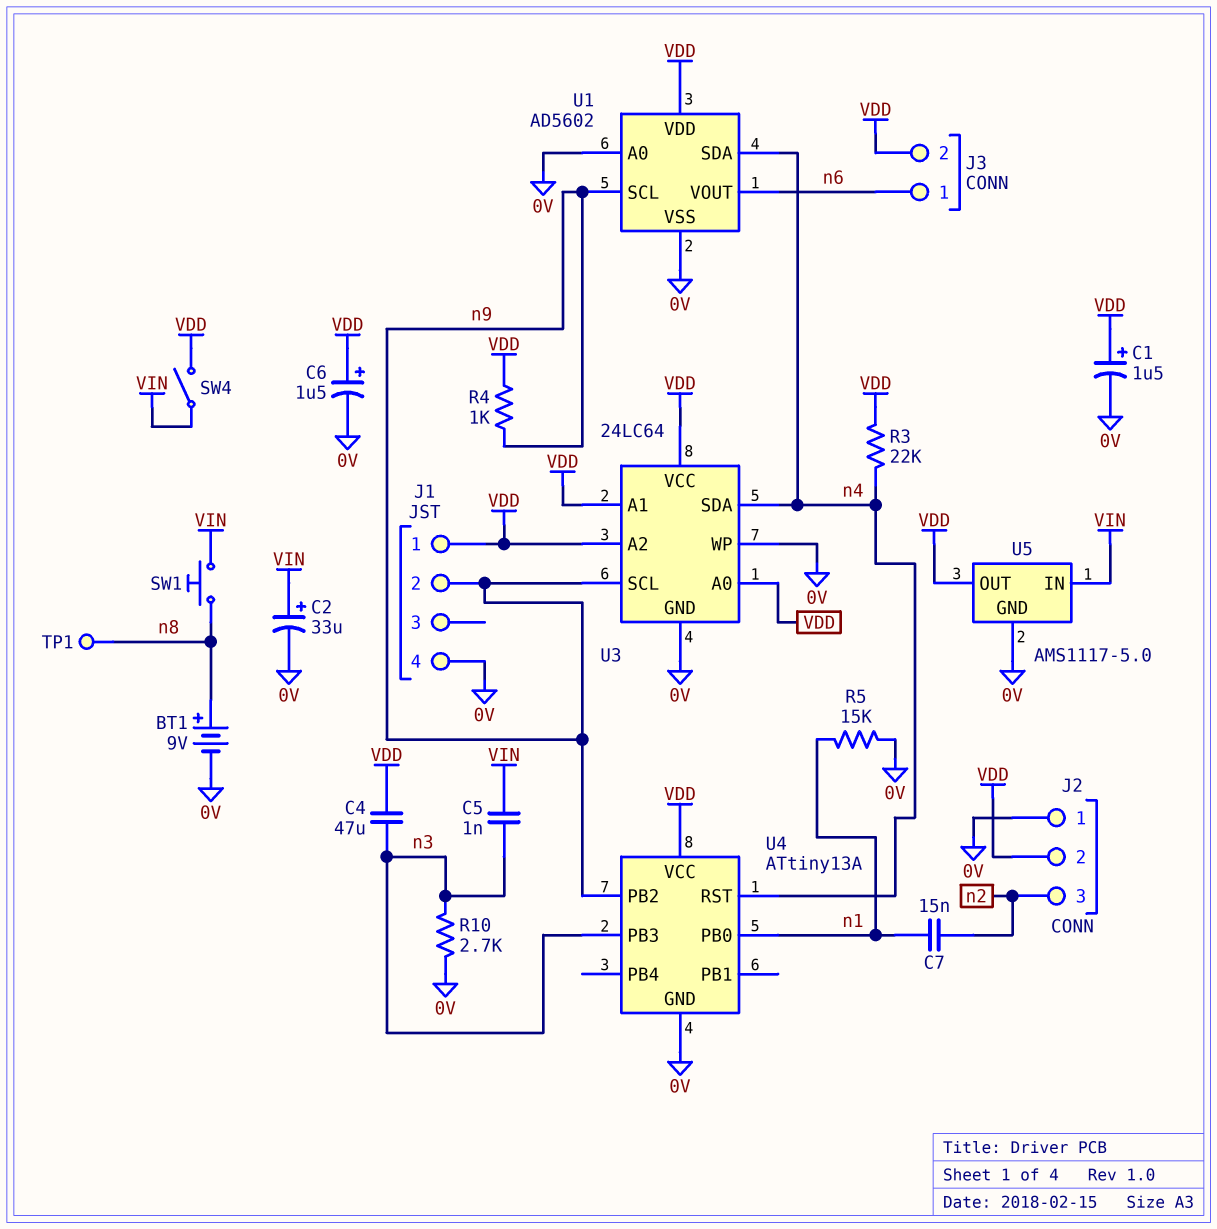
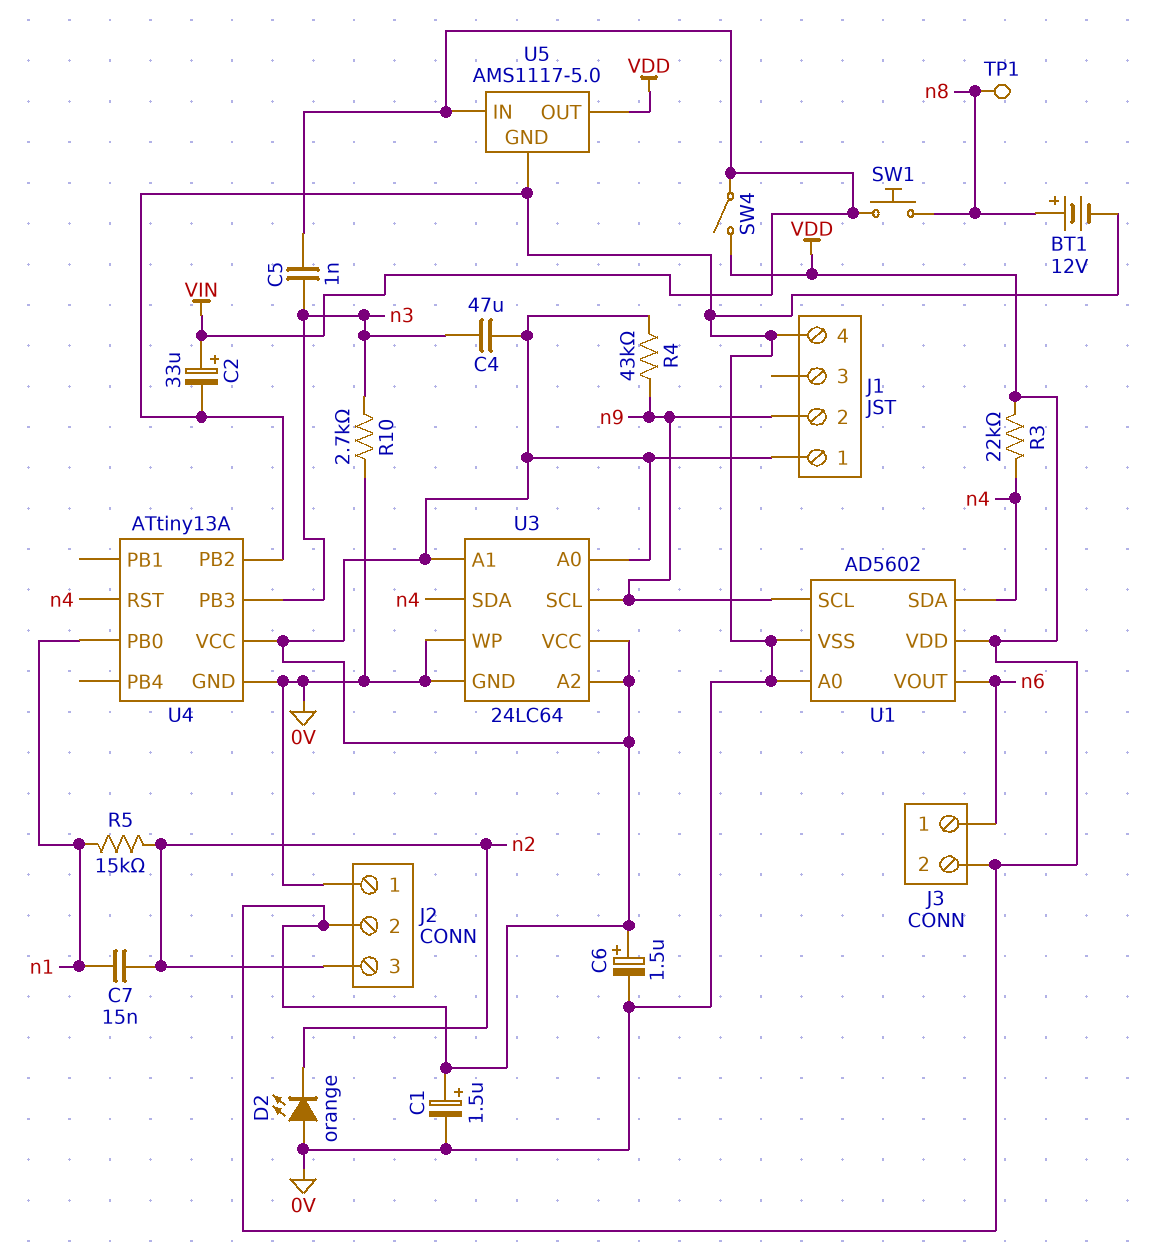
BT1: 9V (plus n8, minus 0V) -> 12V (plus n8, minus 0V)
D2: none -> LED orange (A 0V, K n2)
R4: 1k (VDD, n9) -> 43k (VDD, n9)
R5: 15k (0V, n1) -> 15k (n1, n2)
U4 pin PB2: n9 -> 0V

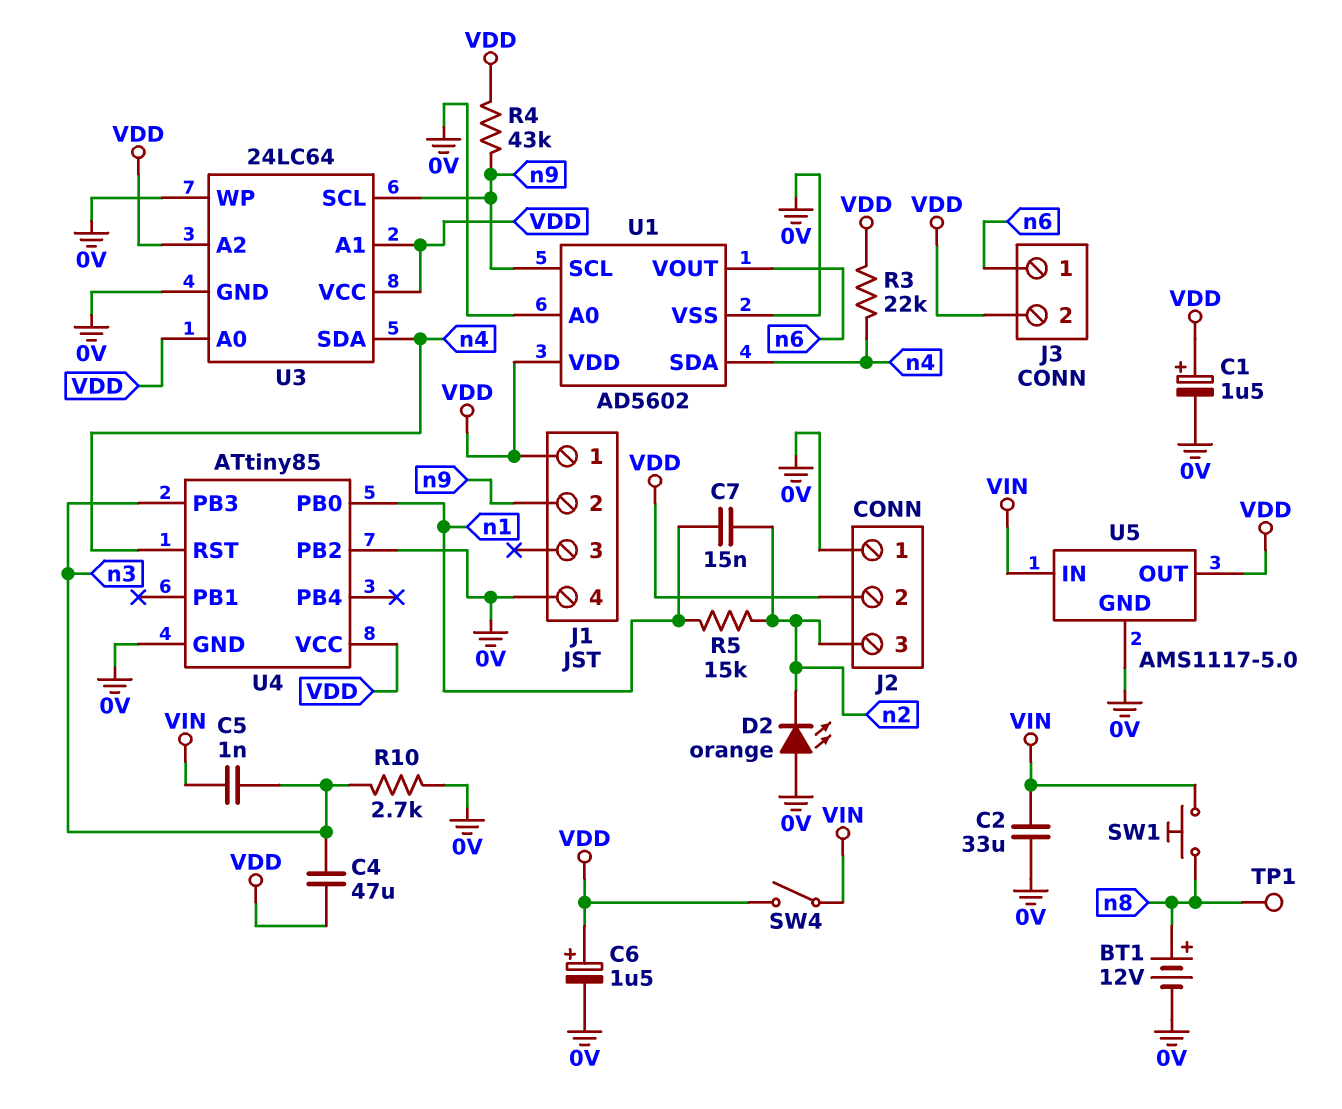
C2: 33uF (plus VIN, minus 0V) -> 33uF (0V, VIN)
U4: ATtiny13A -> ATtiny85

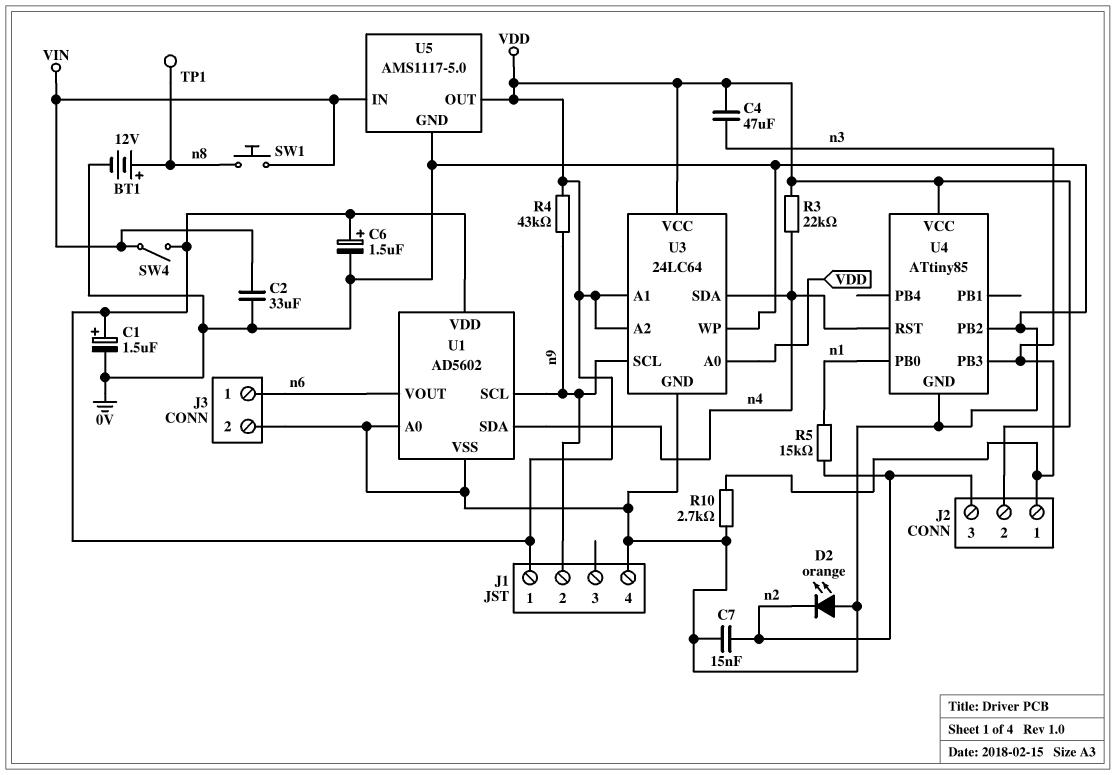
C5: 1nF (VIN, n3) -> none
C7: 15nF (n1, n2) -> 15nF (0V, n2)
J2 pin 1: 0V -> n3
J3 pin 2: VDD -> 0V

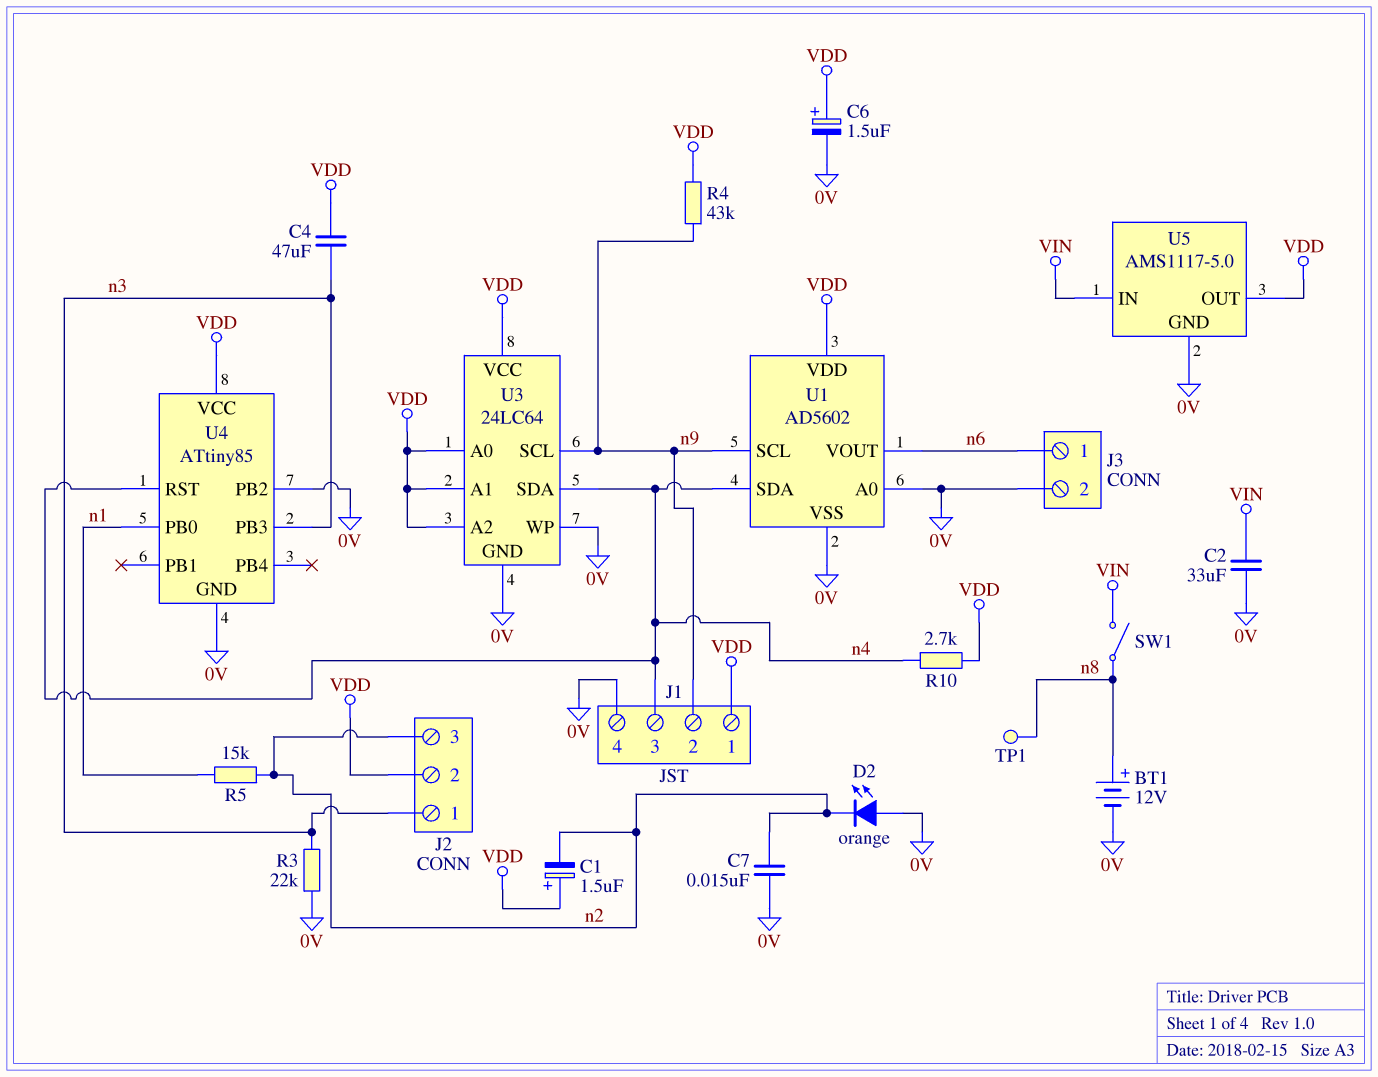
C1: 1.5uF (plus VDD, minus 0V) -> 1.5uF (plus VDD, minus n2)
J1 pin 3: none -> n4
R3: 22k (VDD, n4) -> 22k (0V, n3)
R10: 2.7k (0V, n3) -> 2.7k (VDD, n4)
SW1: button (VIN, n8) -> switch (VIN, n8)
SW4: switch (VDD, VIN) -> none

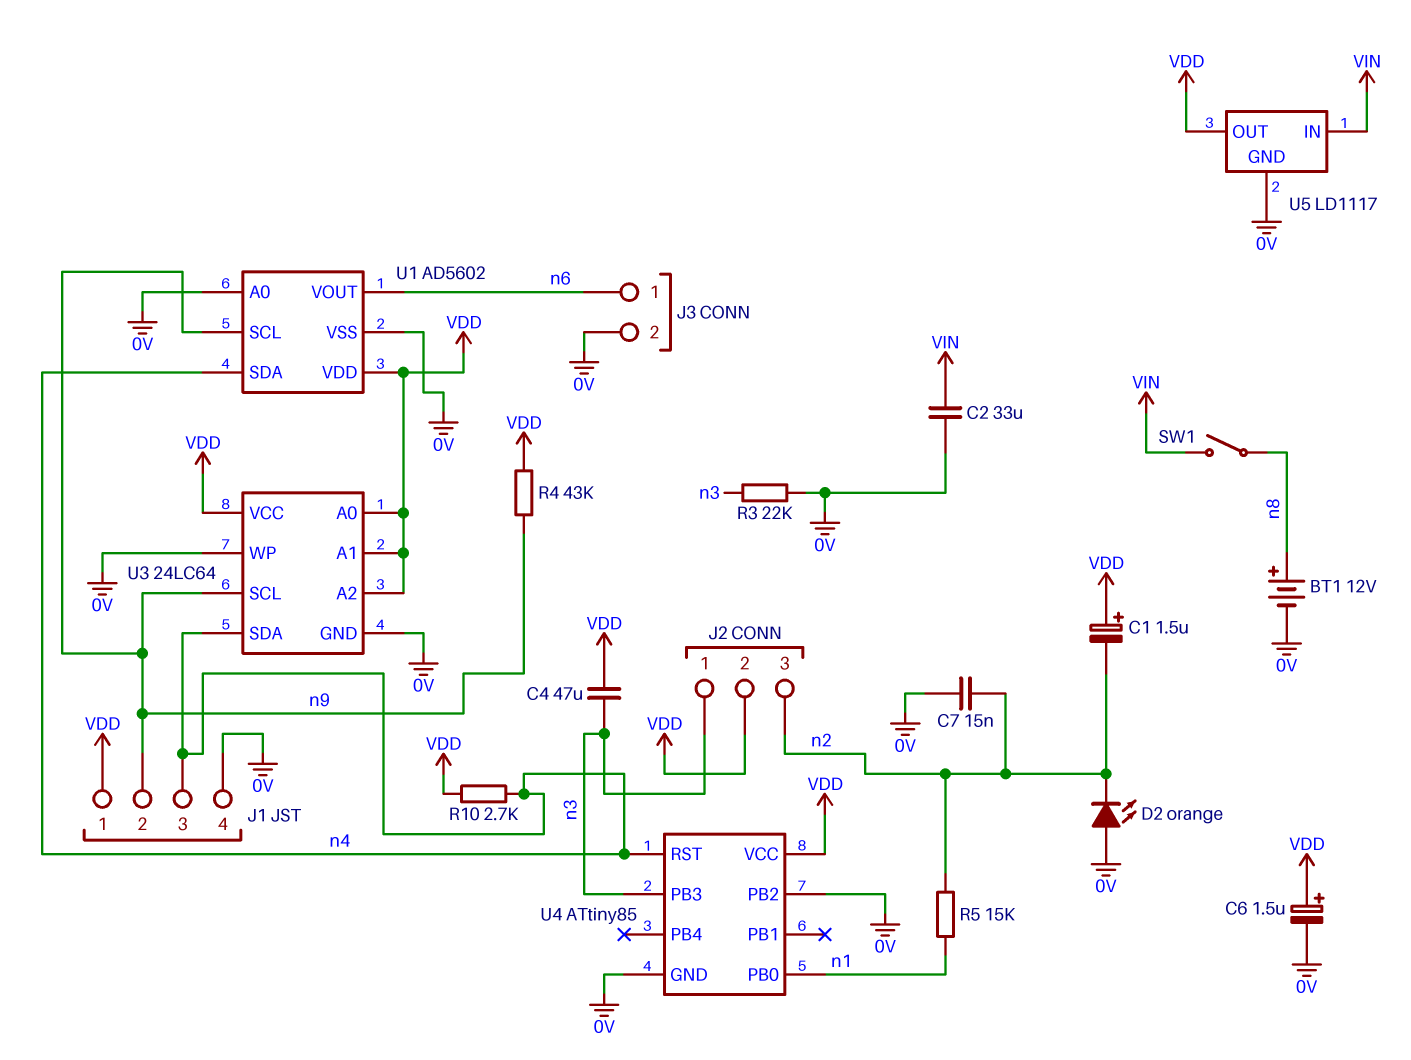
TP1: test point (n8) -> none
U5: AMS1117-5.0 -> LD1117

